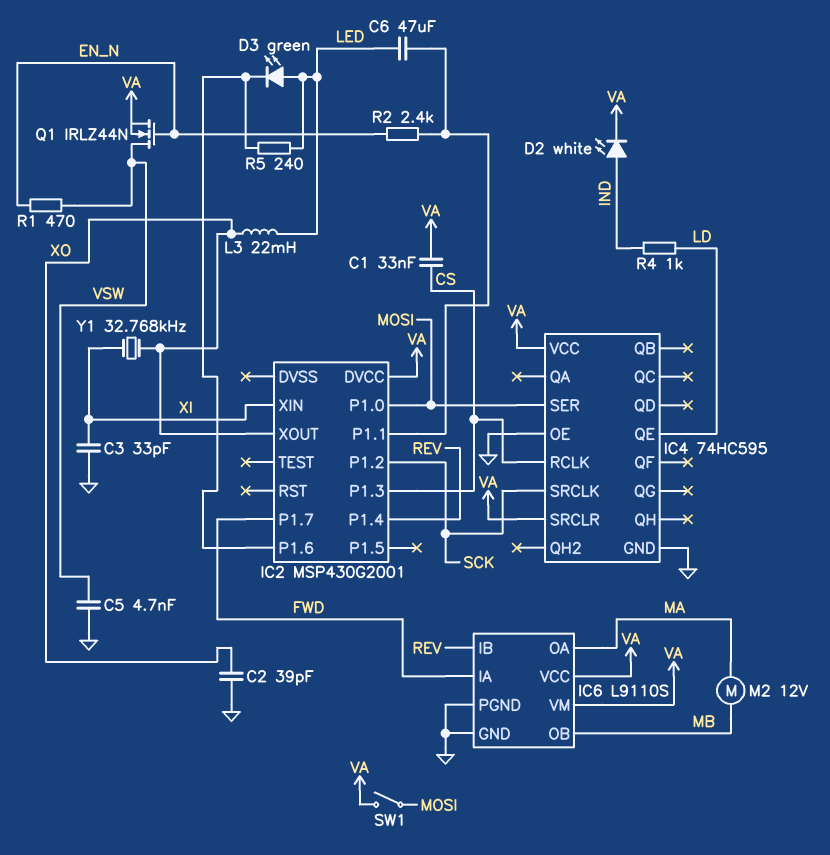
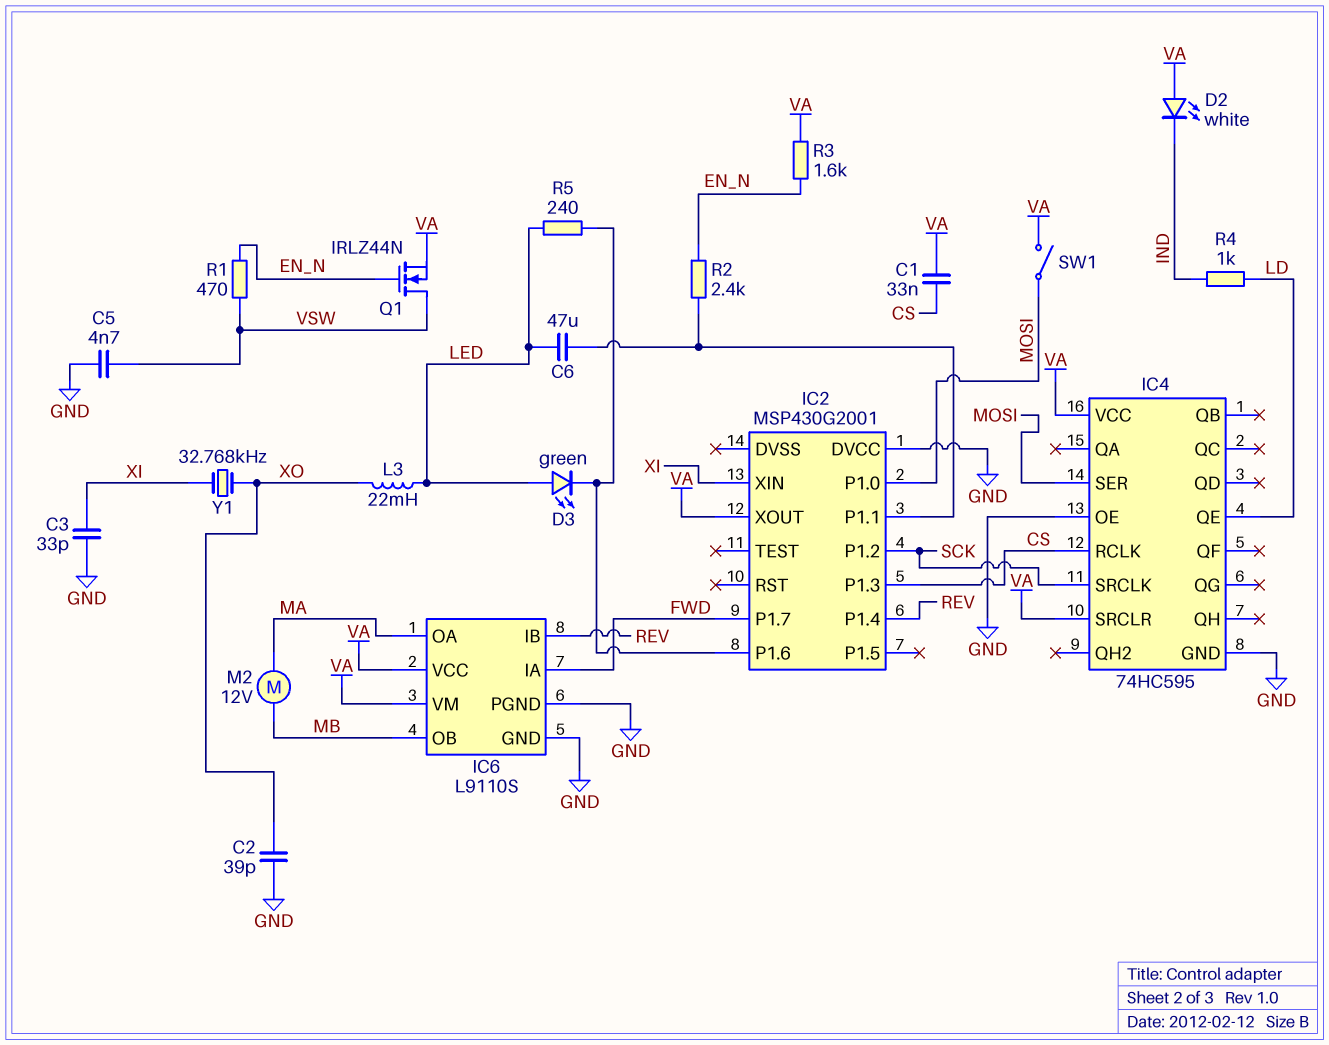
D2: LED white (A IND, K VA) -> LED white (A VA, K IND)
IC2 pin DVCC: VA -> GND
IC2 pin XOUT: XO -> VA
R3: none -> 1.6k (EN_N, VA)

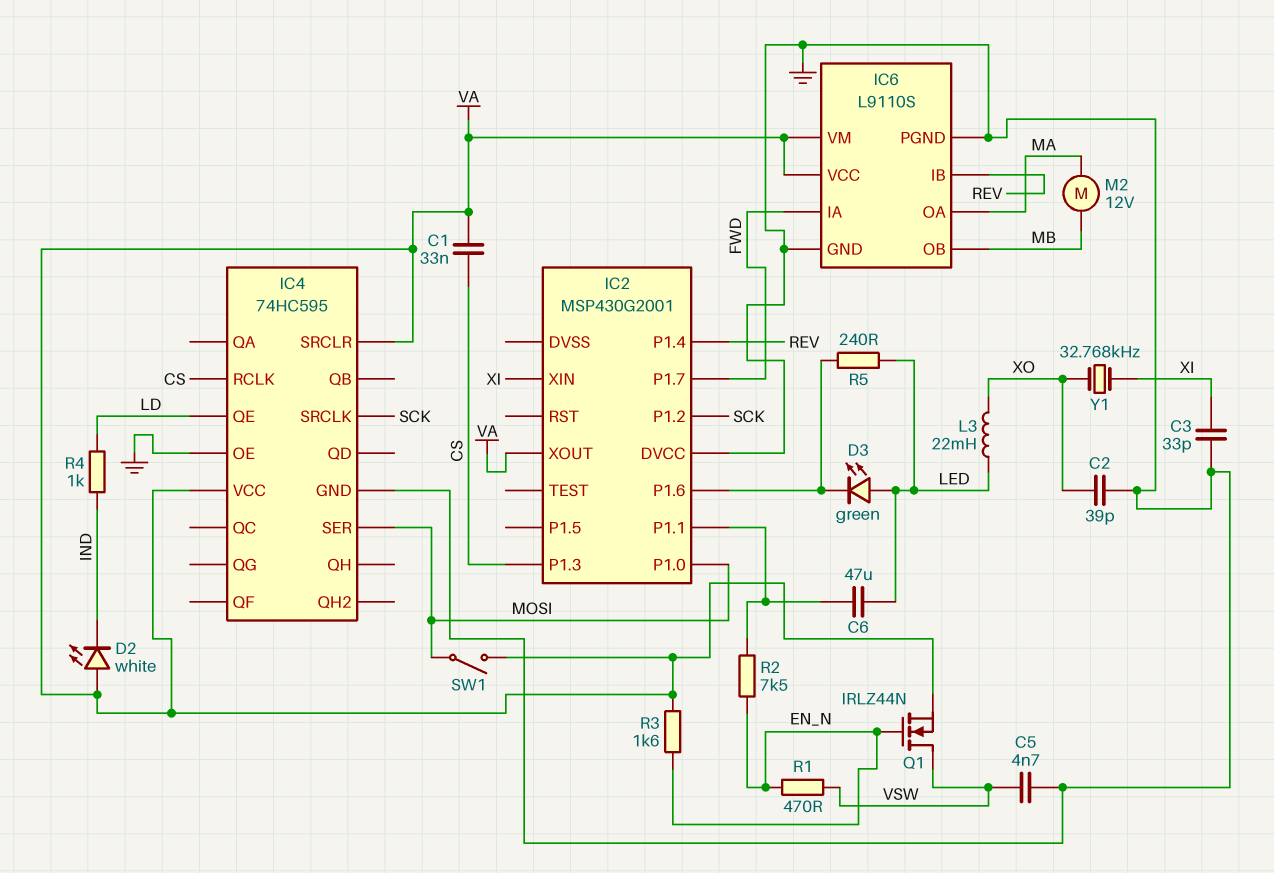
R2: 2.4k (EN_N, IC2/P1.1) -> 7.5k (EN_N, IC2/P1.1)

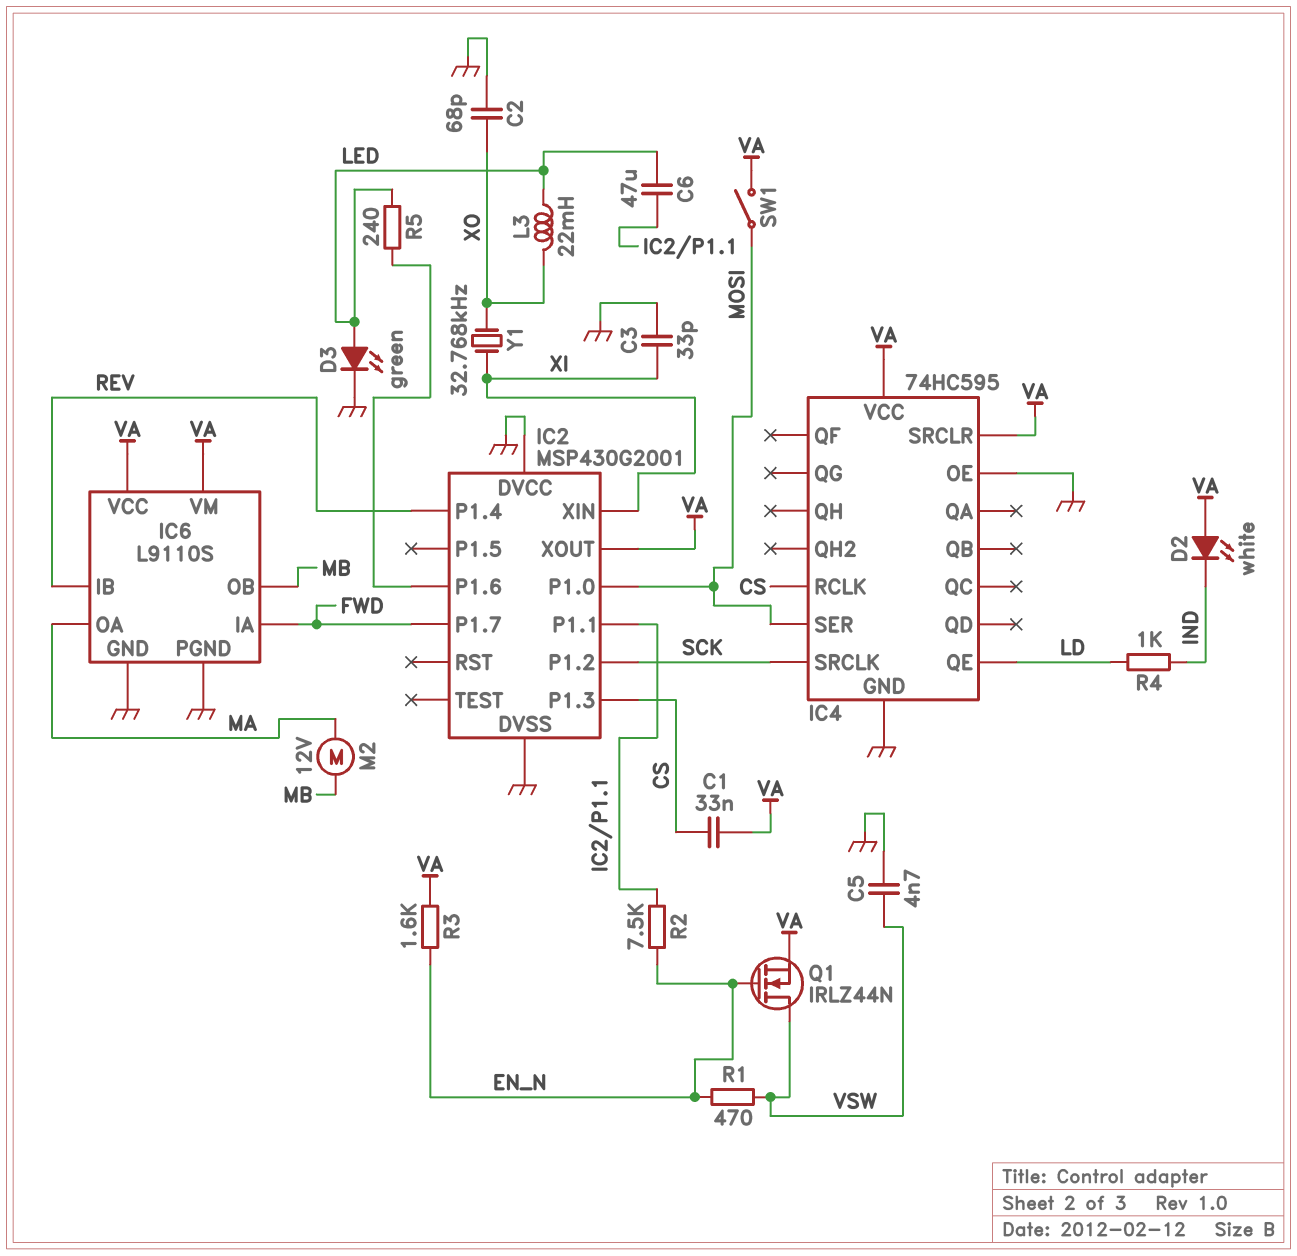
C2: 39pF (GND, XO) -> 68pF (GND, XO)
D3: LED green (A LED, K IC2/P1.6) -> LED green (A LED, K GND)
IC2 pin DVSS: none -> GND

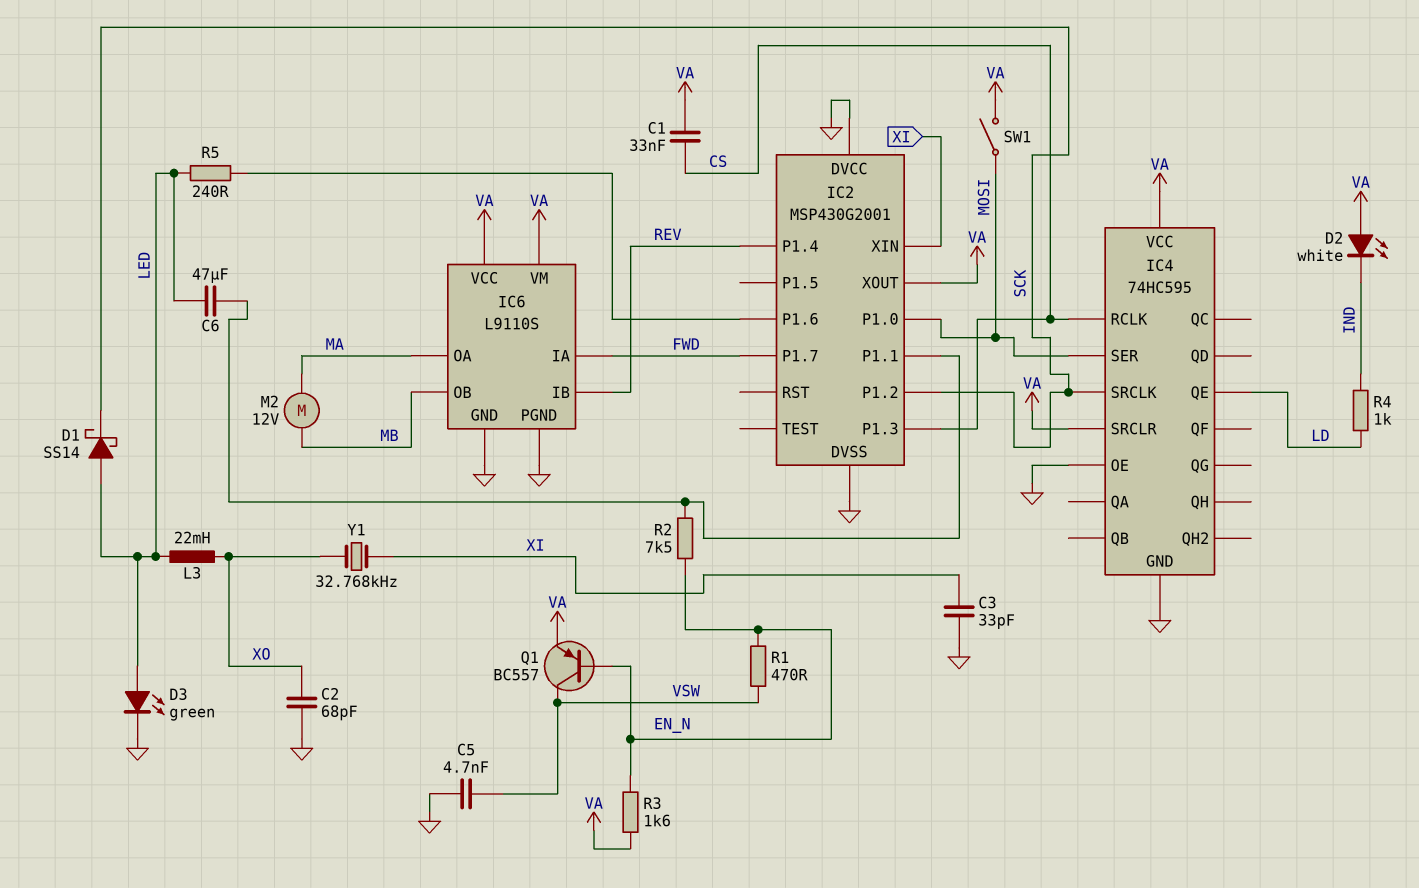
D1: none -> schottky SS14 (A LED, K SCK)
Q1: NMOS IRLZ44N (G EN_N, D VSW, S VA) -> PNP BC557 (B EN_N, C VSW, E VA)

